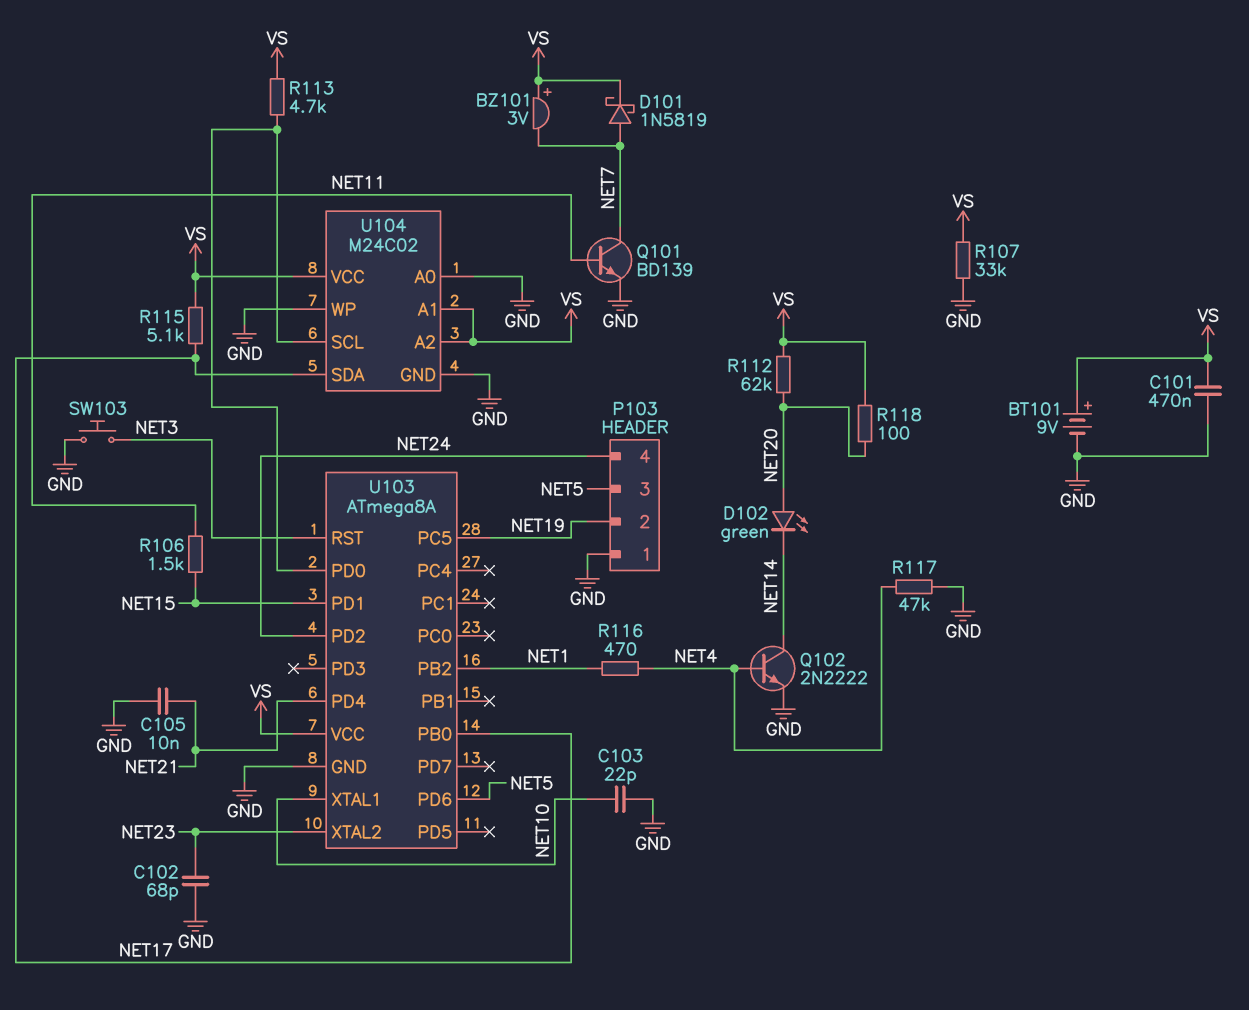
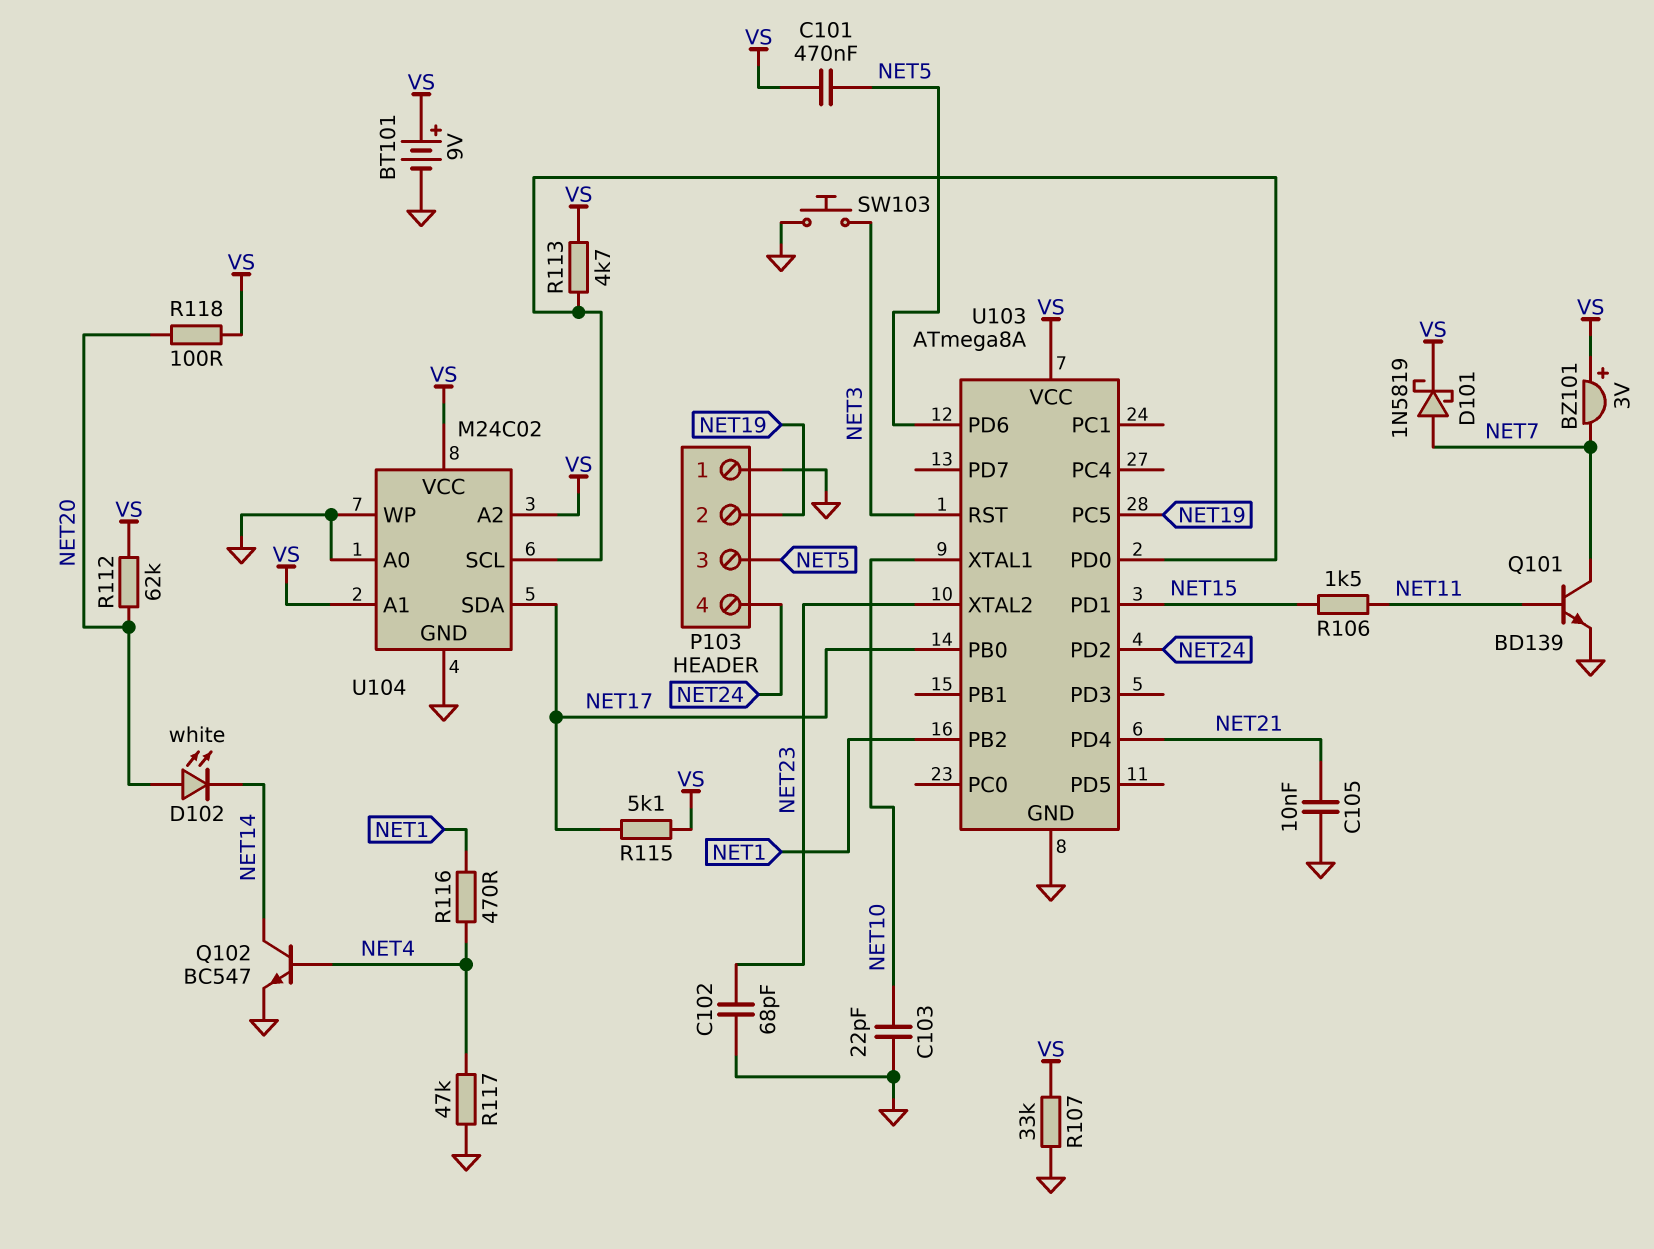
C101: 470nF (GND, VS) -> 470nF (NET5, VS)
D102: LED green (A NET20, K NET14) -> LED white (A NET20, K NET14)
Q102: NPN 2N2222 (B NET4, C NET14, E GND) -> NPN BC547 (B NET4, C NET14, E GND)

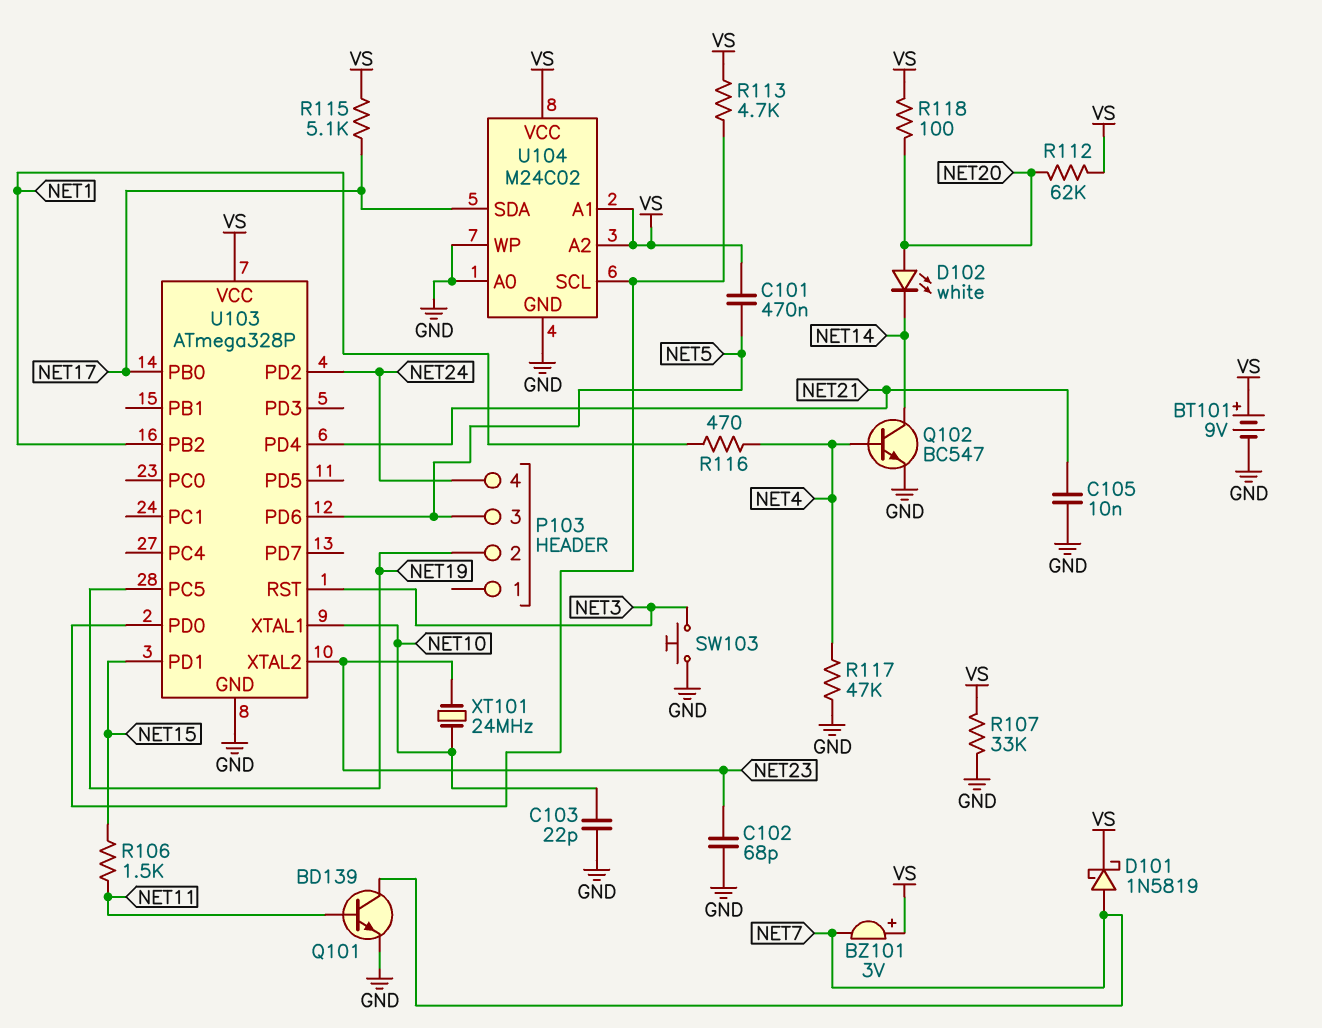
P103 pin 1: GND -> none
U103: ATmega8A -> ATmega328P
XT101: none -> 24MHz (NET10, NET23)

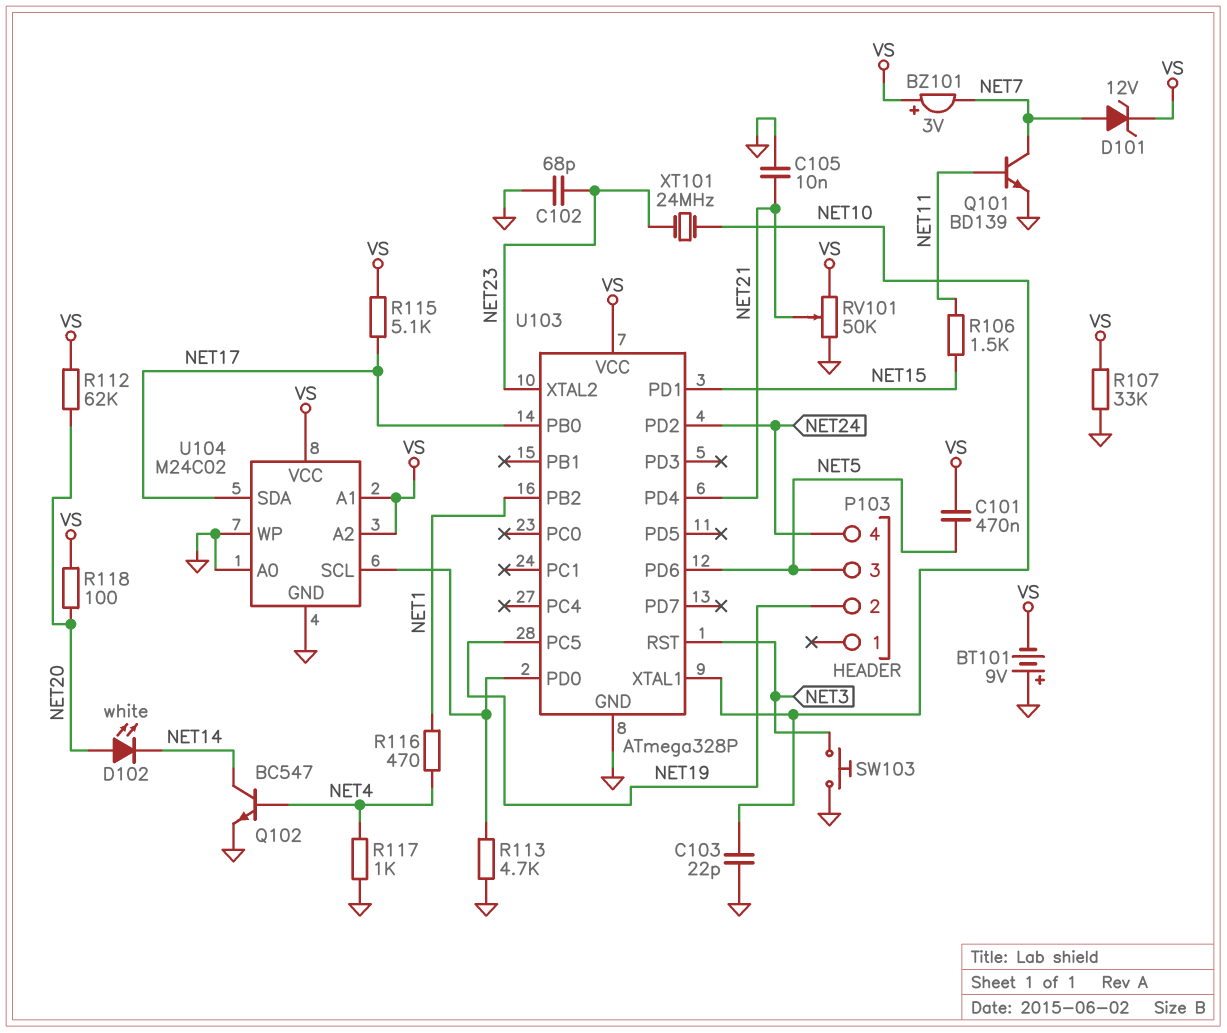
BT101: 9V (plus VS, minus GND) -> 9V (plus GND, minus VS)
D101: schottky 1N5819 (A NET7, K VS) -> zener 12V (A NET7, K VS)
R113: 4.7k (U103/PD0, VS) -> 4.7k (GND, U103/PD0)
R117: 47k (GND, NET4) -> 1k (GND, NET4)
RV101: none -> 50k (GND, VS, wiper NET21)

